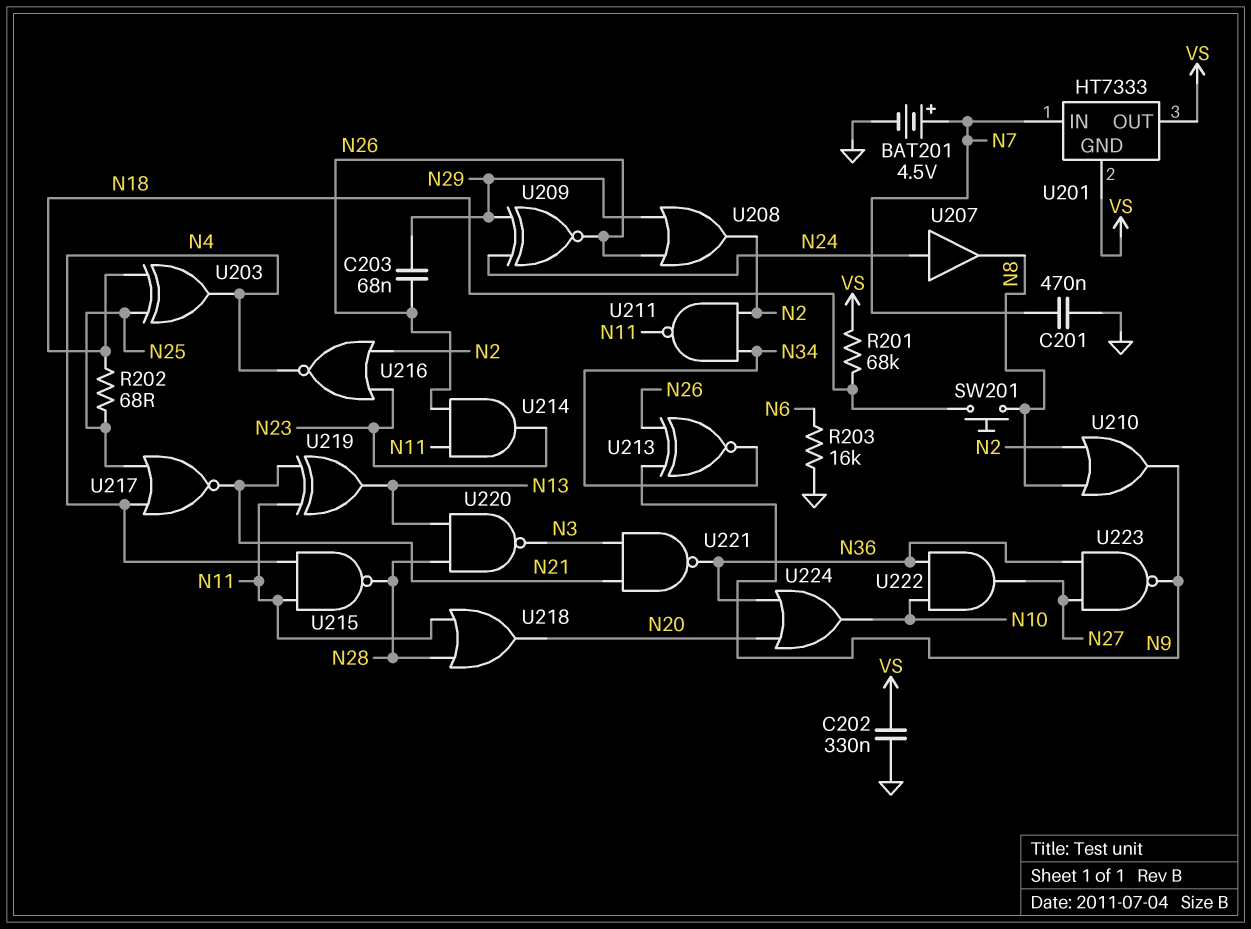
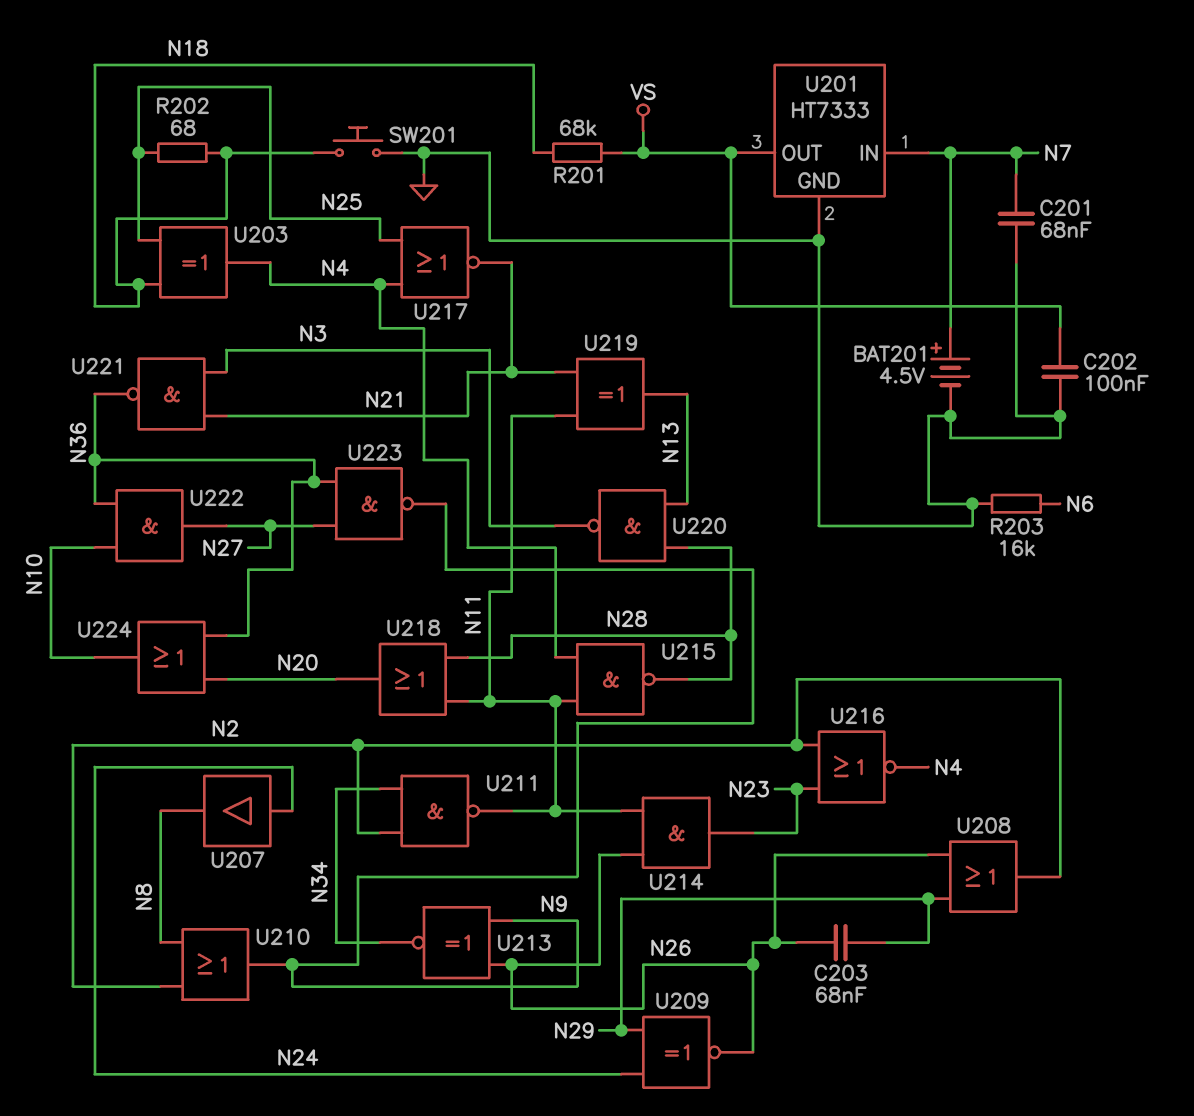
C201: 470nF (GND, N7) -> 68nF (GND, N7)
C202: 330nF (GND, VS) -> 100nF (GND, VS)
SW201: button (N8, N18) -> button (GND, N18)
U201 pin GND: VS -> GND

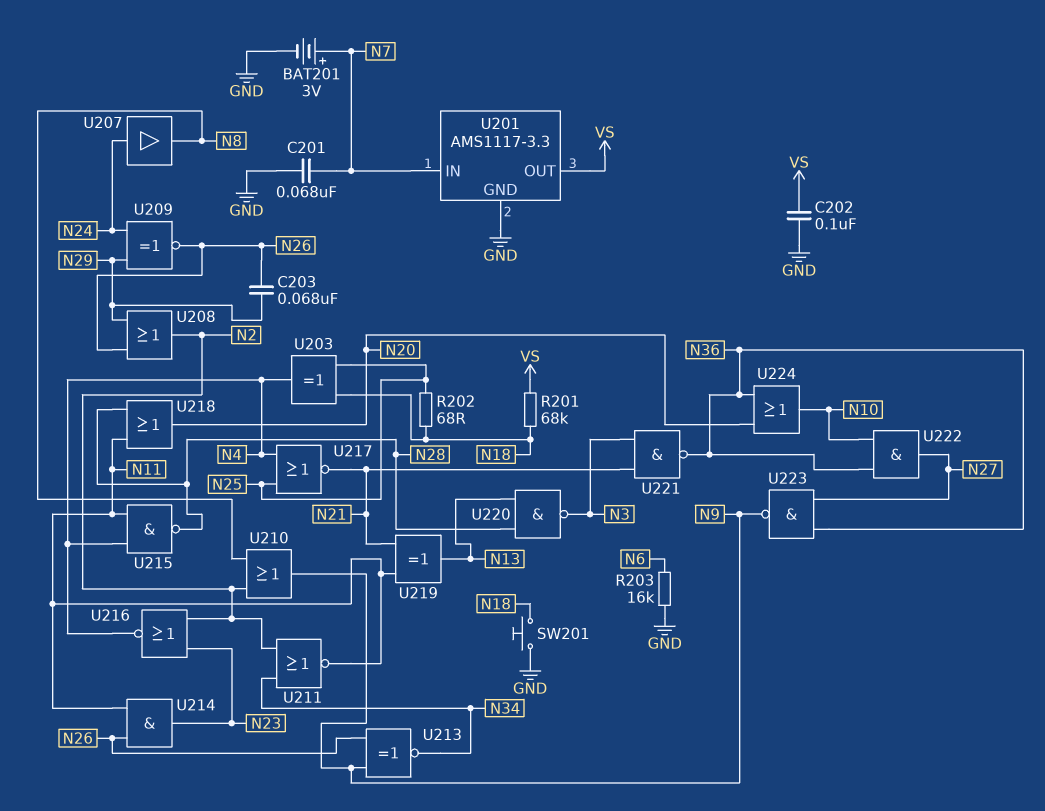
BAT201: 4.5V (plus N7, minus GND) -> 3V (plus N7, minus GND)
U201: HT7333 -> AMS1117-3.3
U211: NAND (in N2, in N34, out N11) -> NOR (in N2, in N34, out N11)

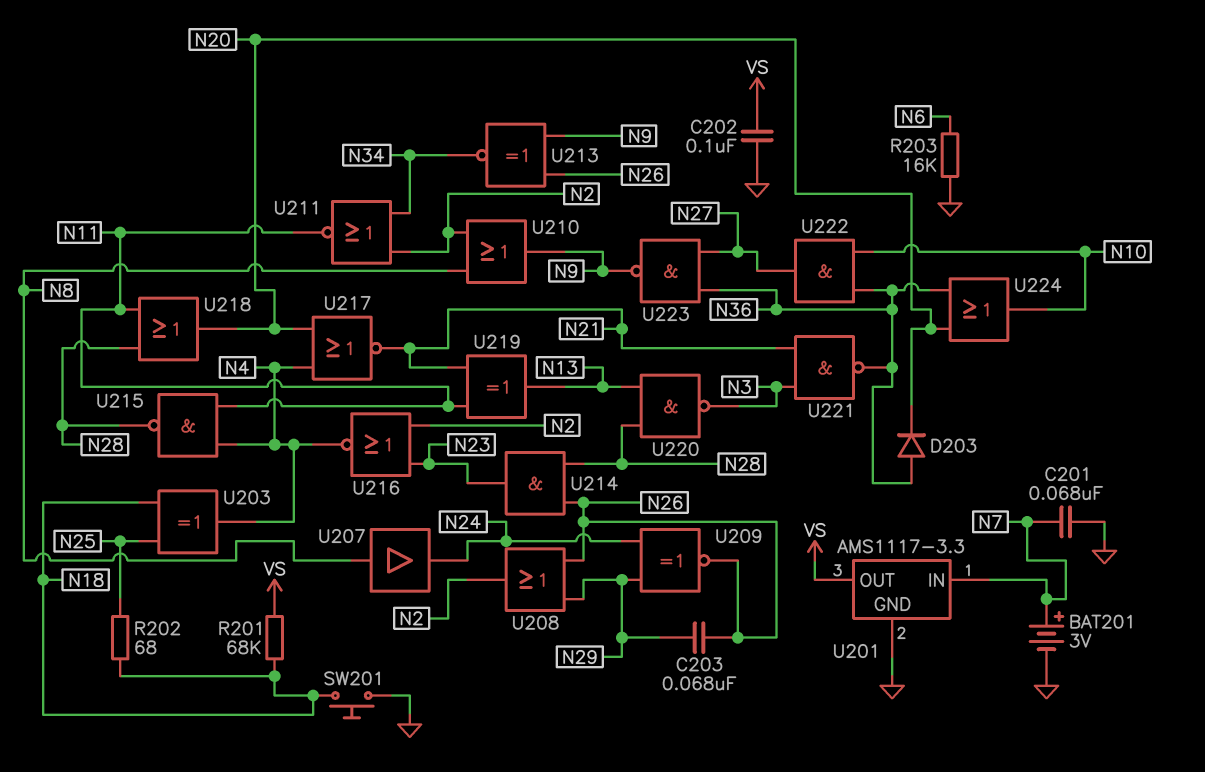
D203: none -> diode (A N36, K N20)
U207: buffer (in N24, out N8) -> buffer (in N8, out N24)
U214: AND (in N11, in N26, out N23) -> AND (in N26, in N28, out N23)
U217: NOR (in N4, in N25, out N21) -> NOR (in N4, in N20, out N21)

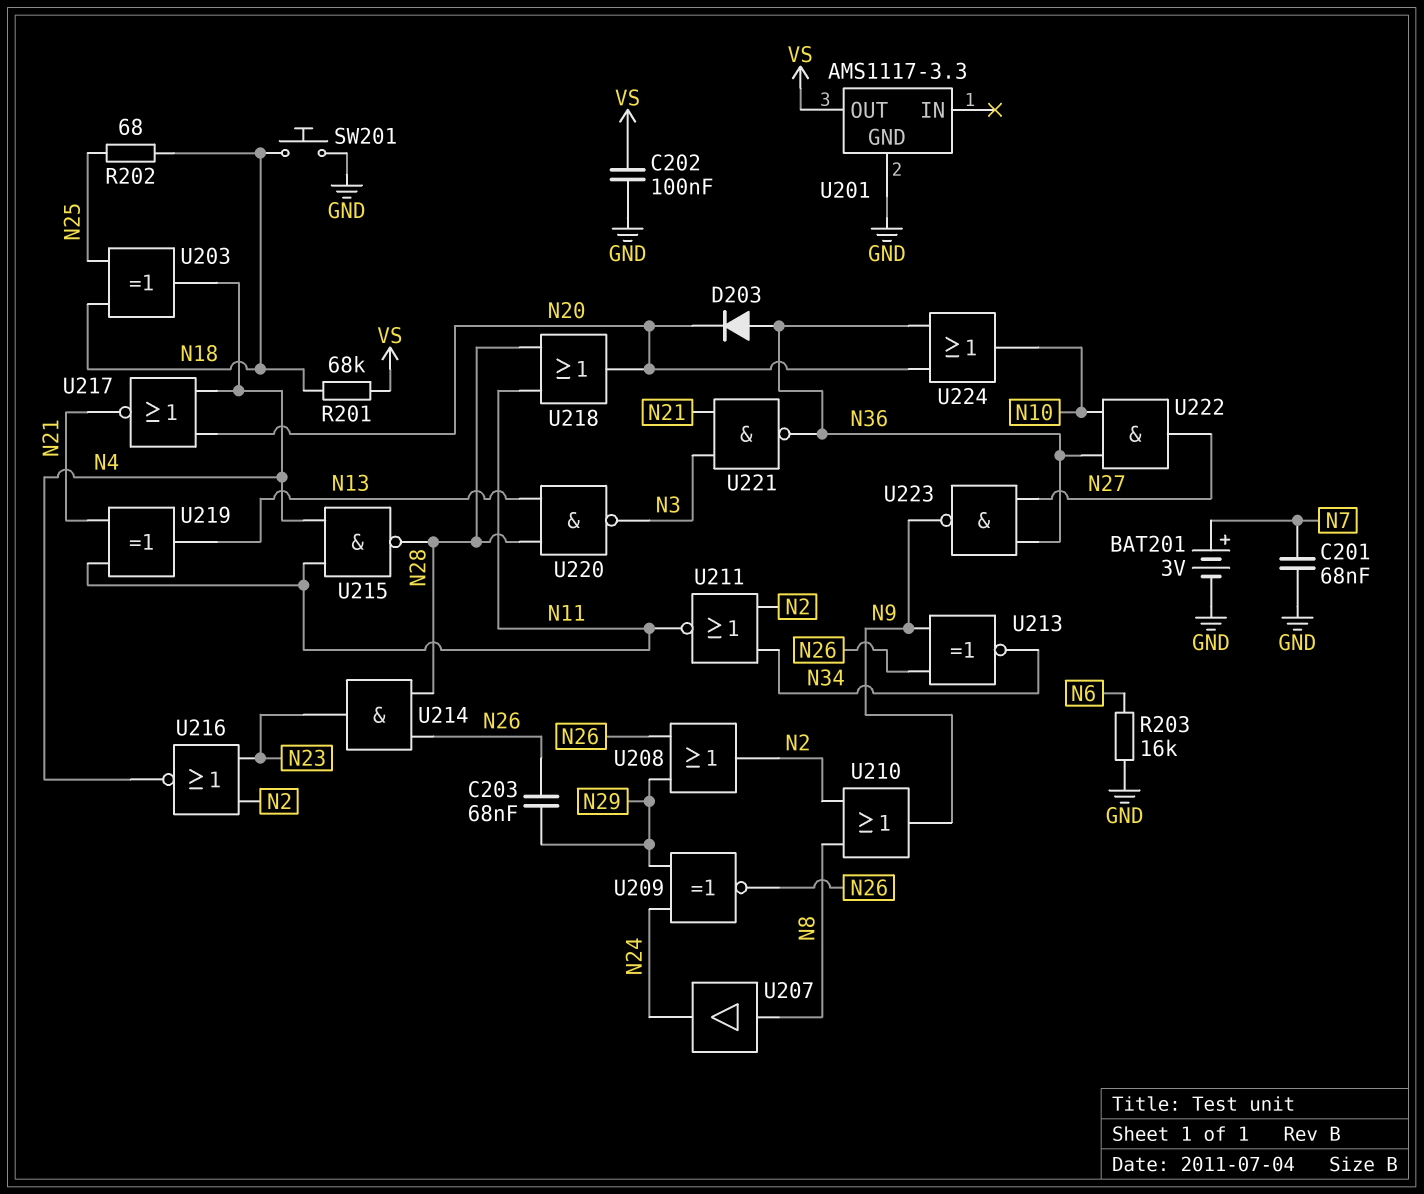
U201 pin IN: N7 -> none

